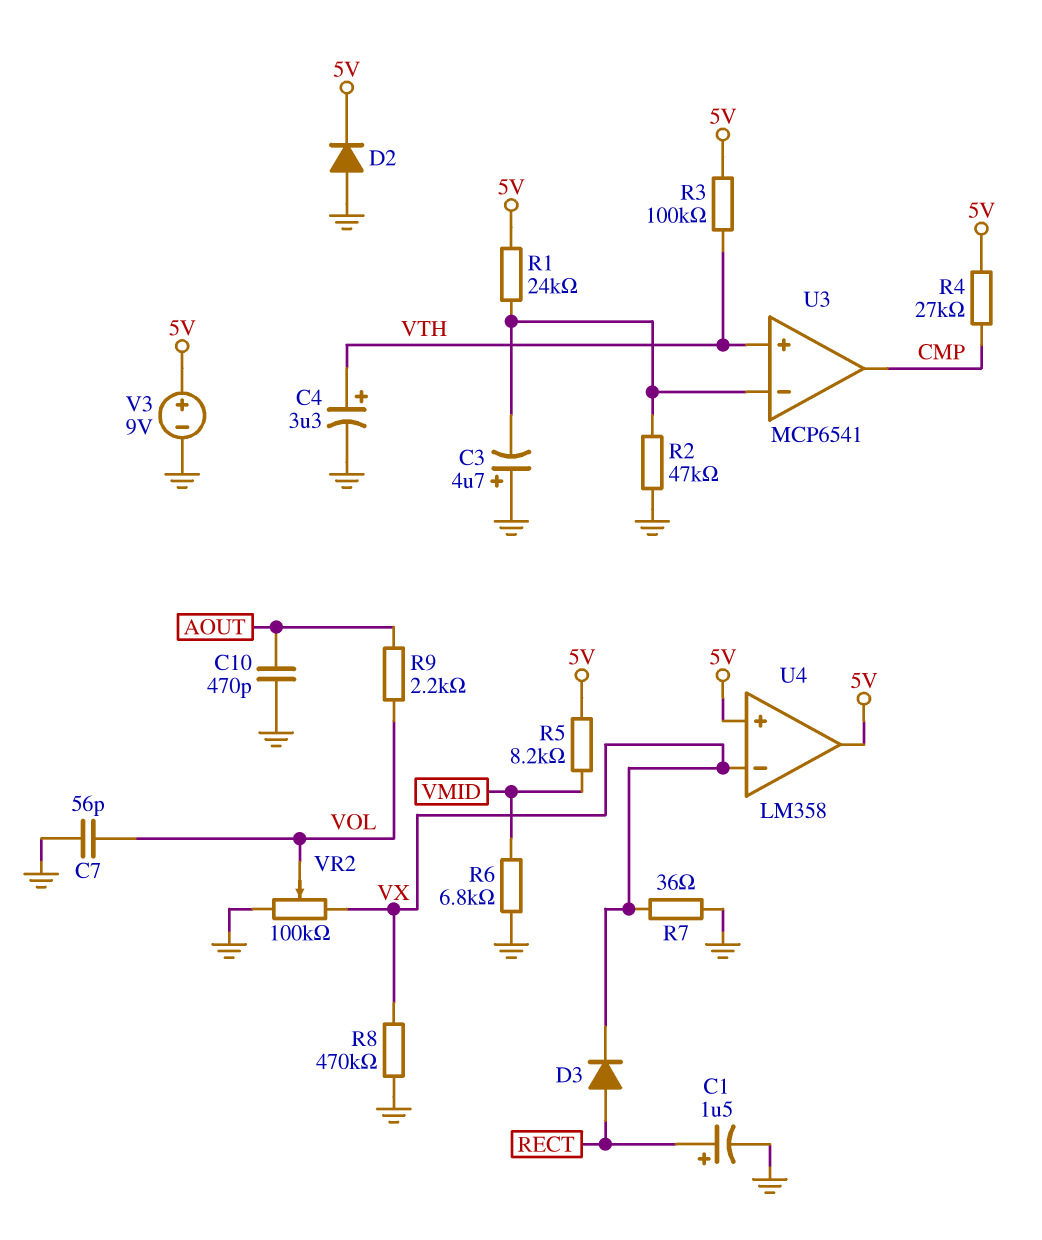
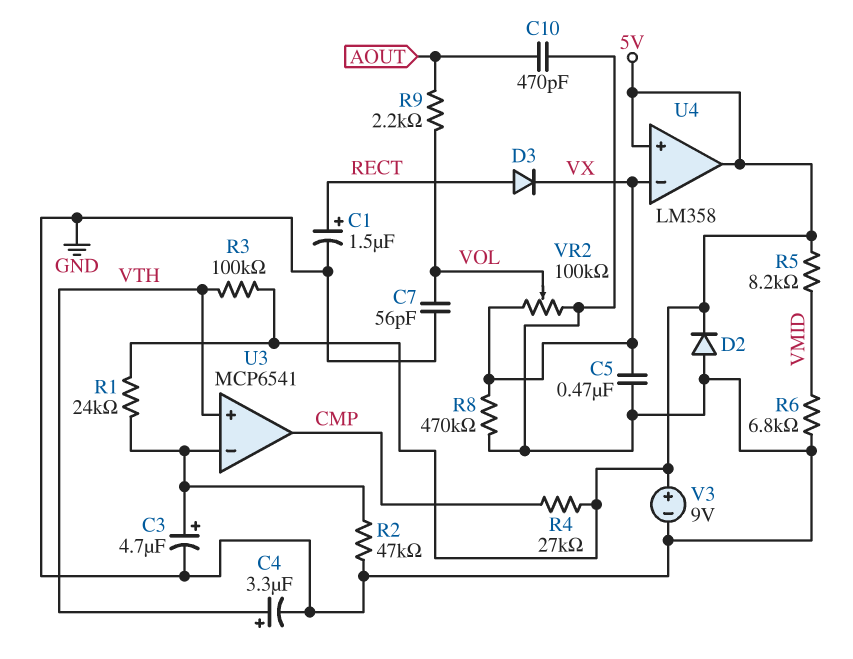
C3: 4.7uF (plus GND, minus U3/in-) -> 4.7uF (plus U3/in-, minus GND)
C5: none -> 470nF (GND, VX)
R7: 36 (GND, VX) -> none

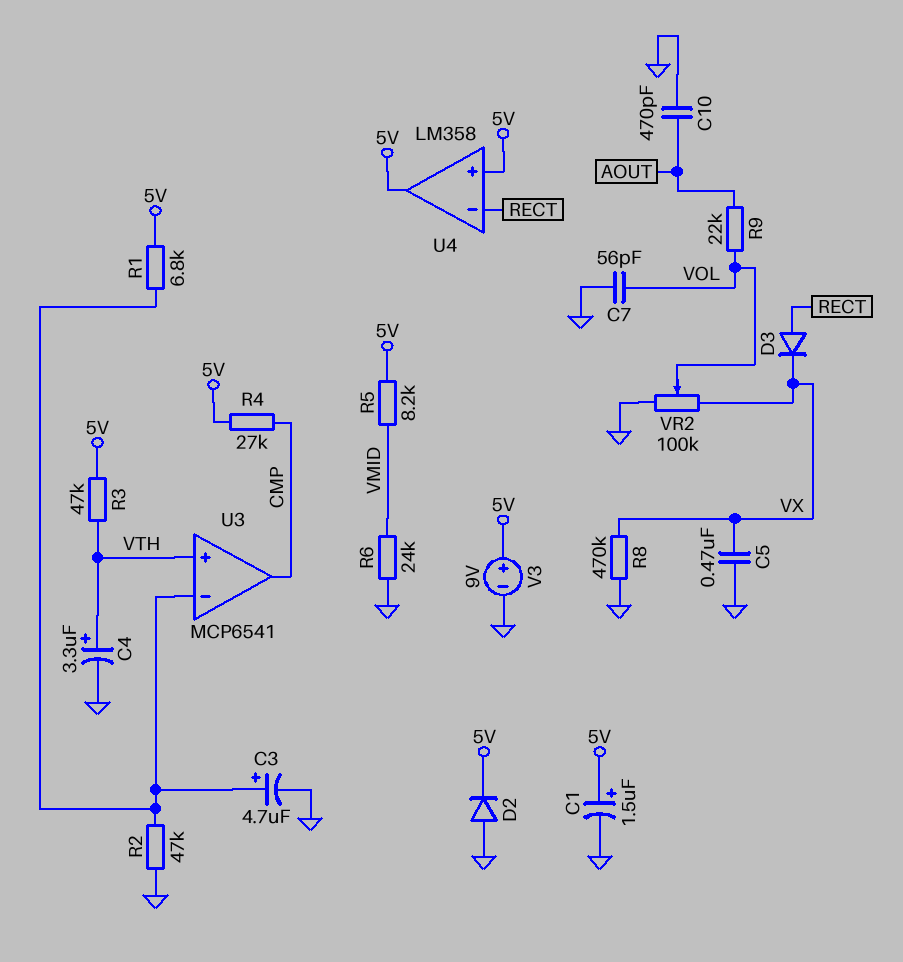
C1: 1.5uF (plus RECT, minus GND) -> 1.5uF (plus 5V, minus GND)
R1: 24k (5V, U3/in-) -> 6.8k (5V, U3/in-)
R3: 100k (5V, VTH) -> 47k (5V, VTH)
R6: 6.8k (GND, VMID) -> 24k (GND, VMID)
R9: 2.2k (AOUT, VOL) -> 22k (AOUT, VOL)
U4 pin in-: VX -> RECT

